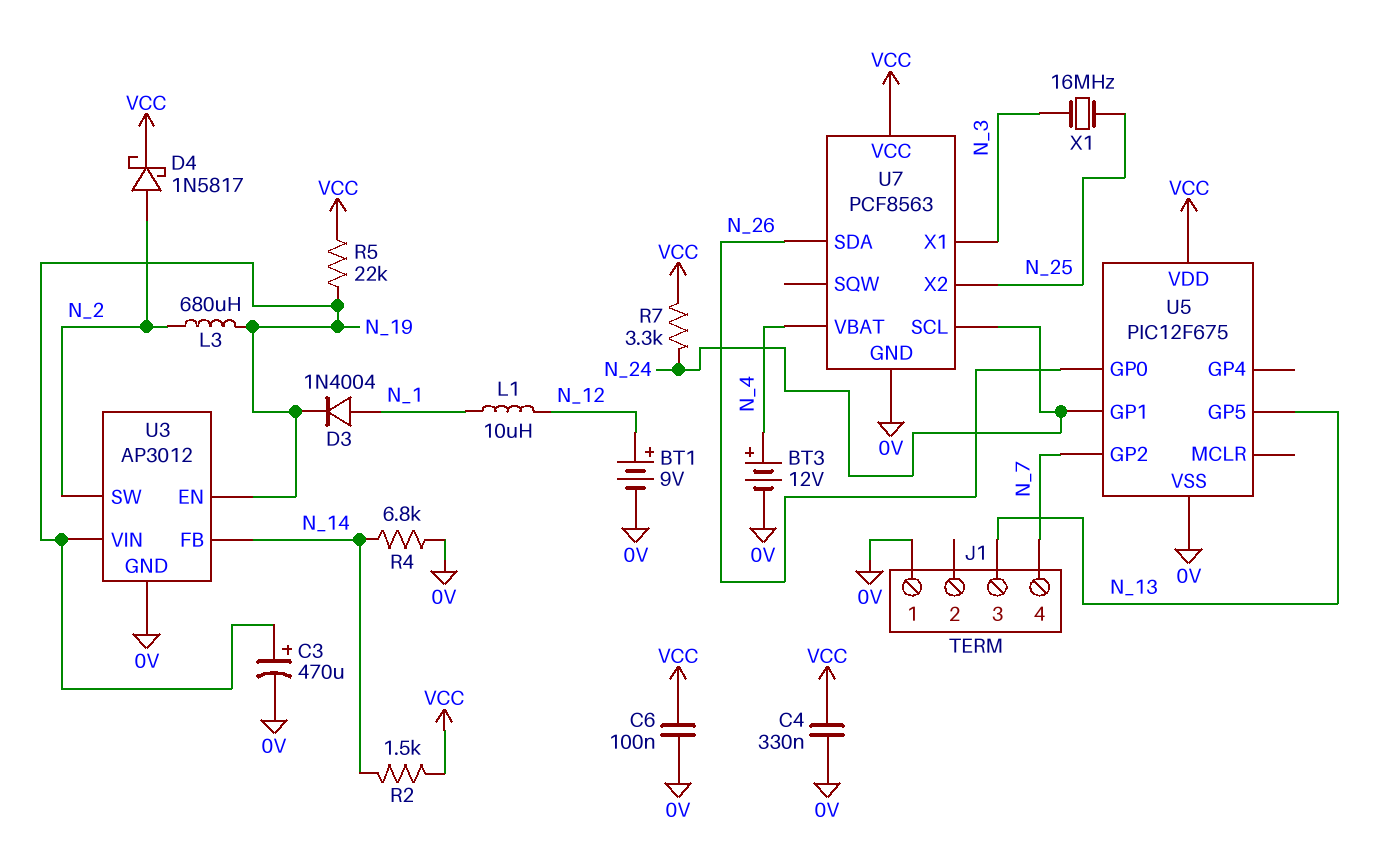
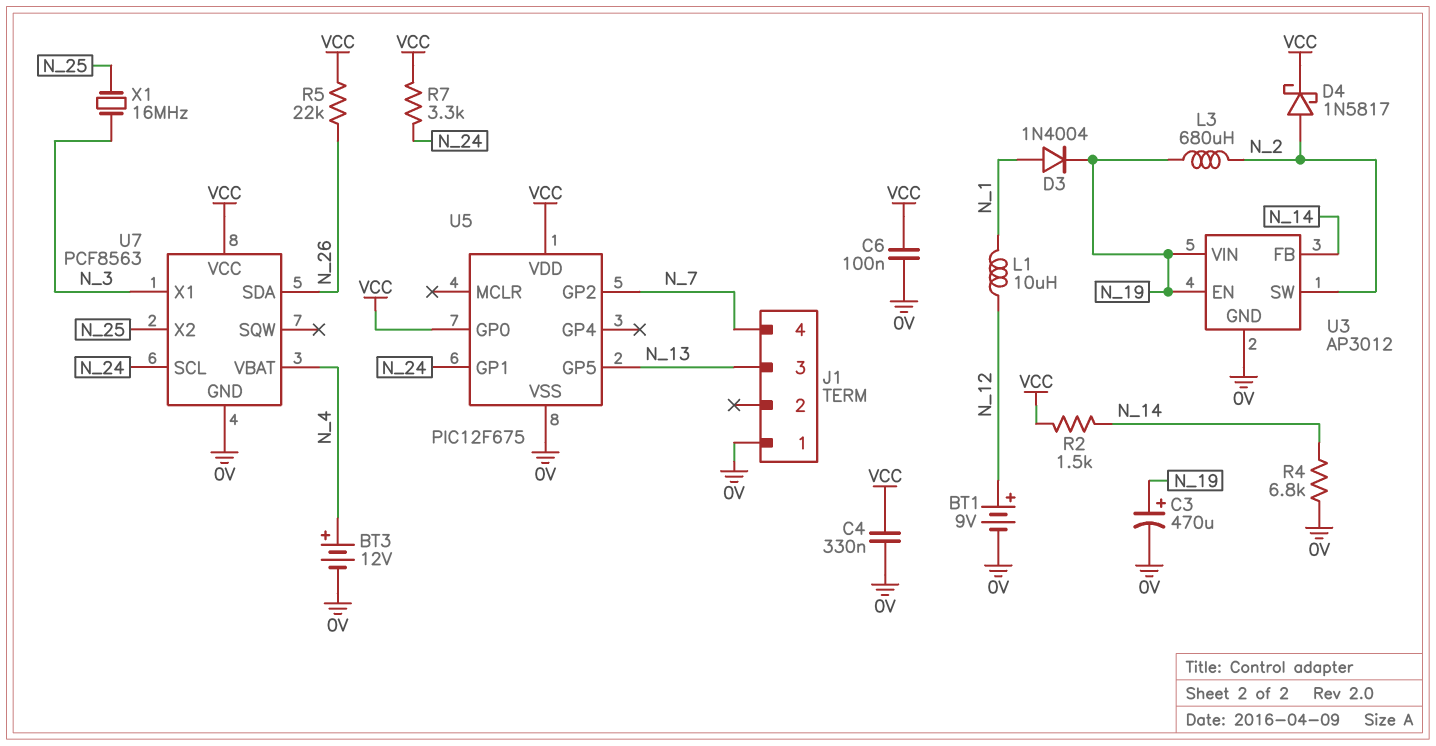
R5: 22k (N_19, VCC) -> 22k (N_26, VCC)
U5 pin GP0: N_26 -> VCC

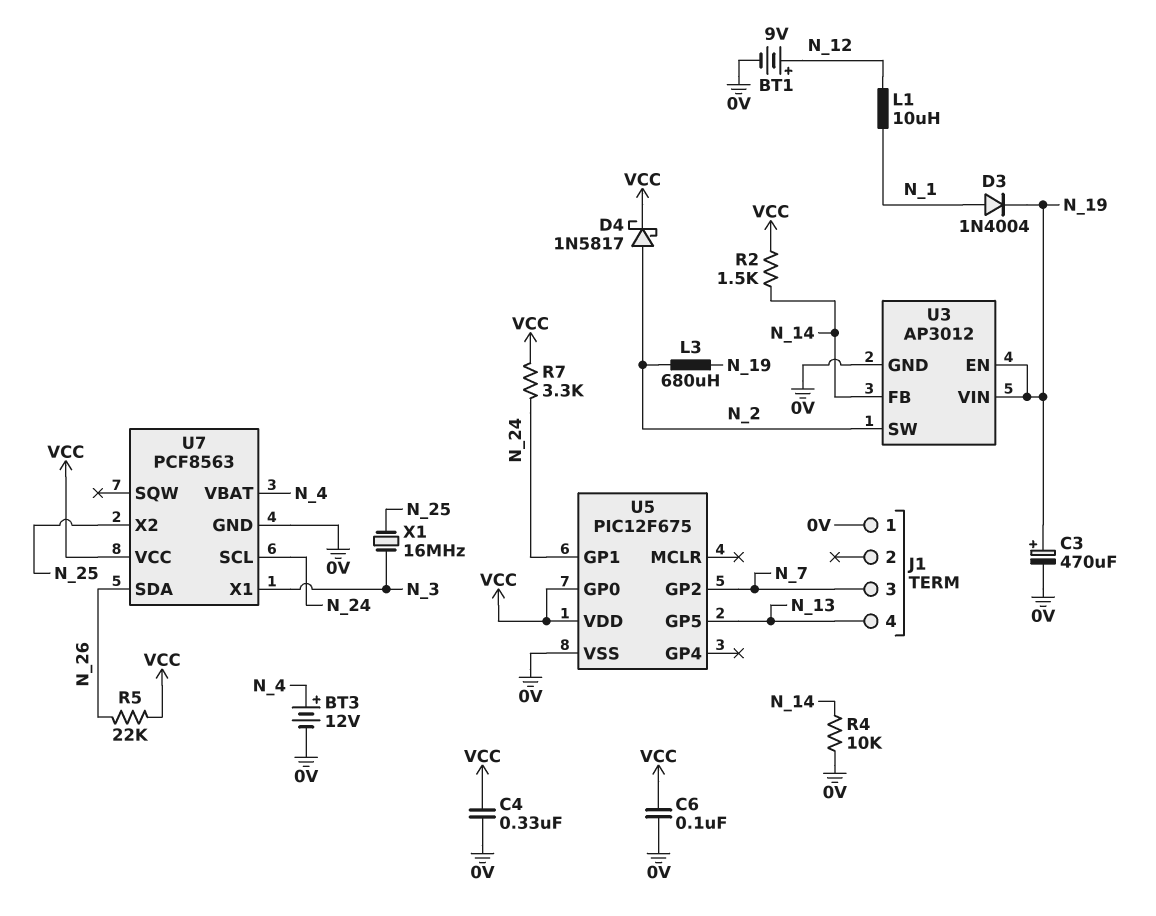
J1 pin 3: N_13 -> N_7
J1 pin 4: N_7 -> N_13
R4: 6.8k (0V, N_14) -> 10k (0V, N_14)

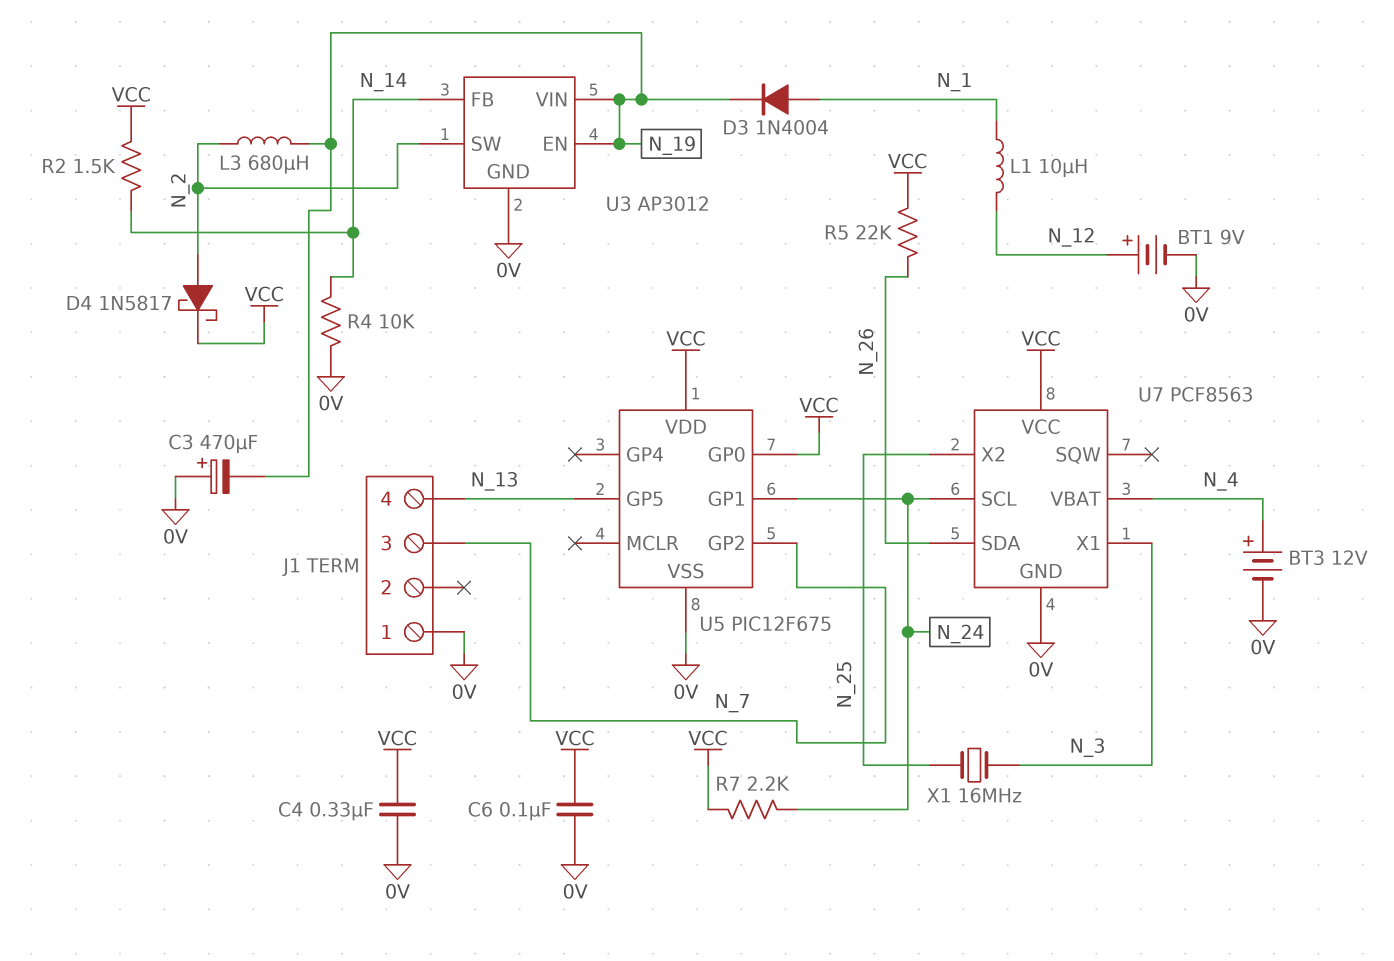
C3: 470uF (plus N_19, minus 0V) -> 470uF (plus 0V, minus N_19)
R7: 3.3k (N_24, VCC) -> 2.2k (N_24, VCC)

